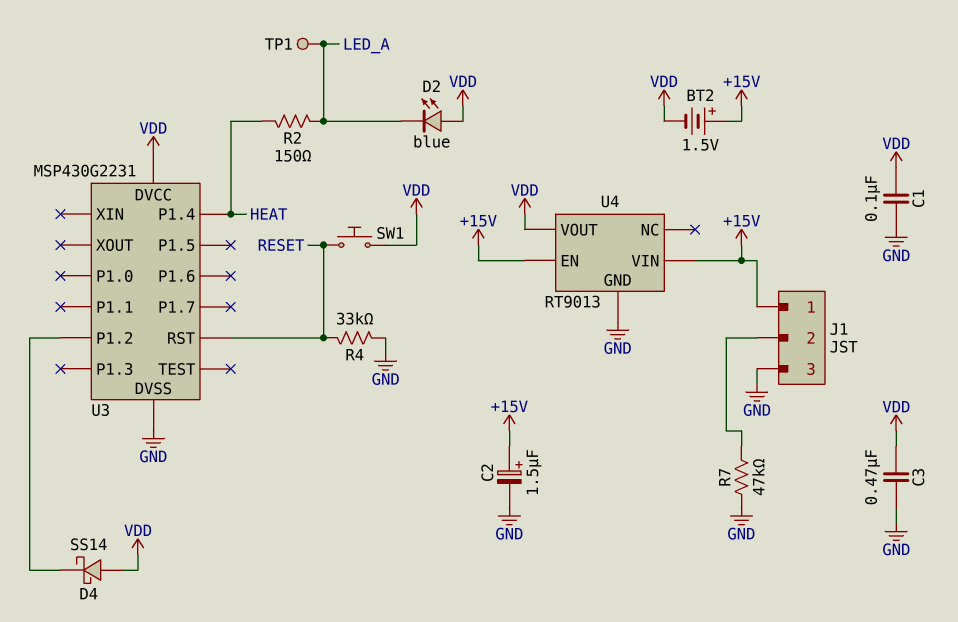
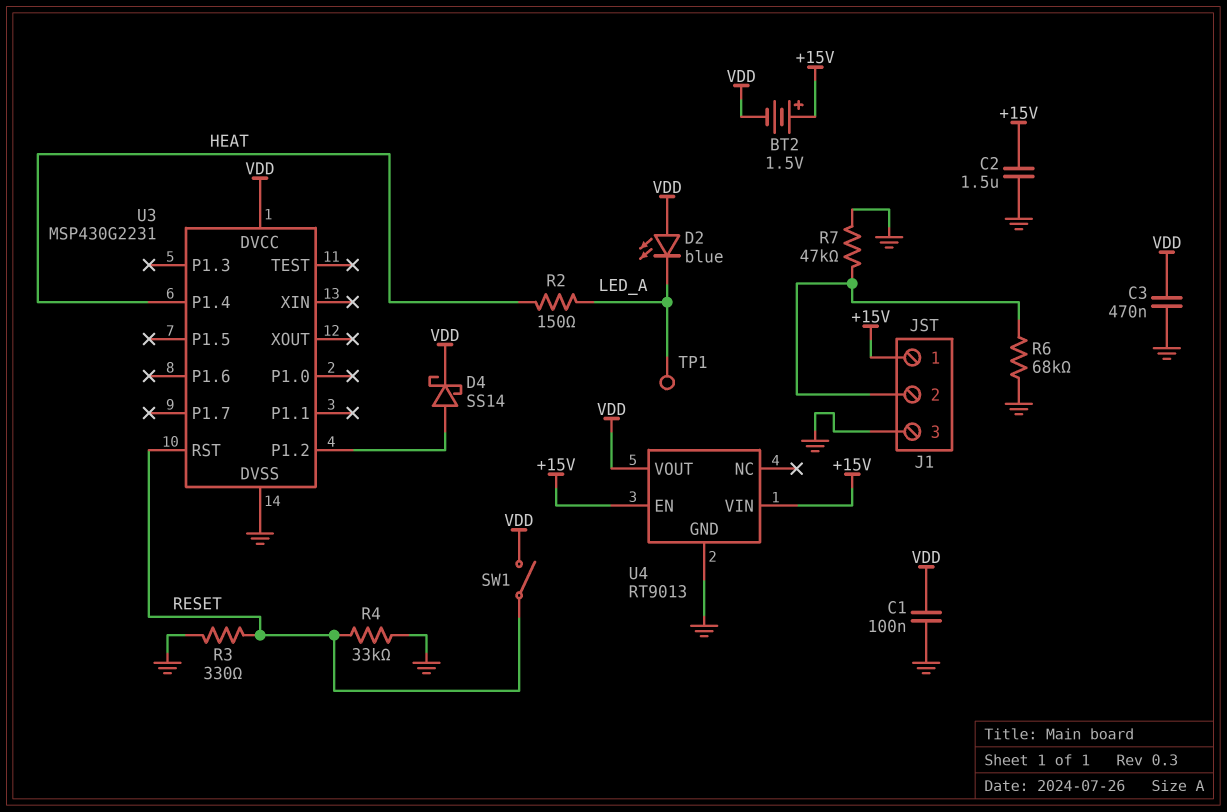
C2: 1.5uF (plus +15V, minus GND) -> 1.5uF (+15V, GND)
D4: schottky SS14 (A VDD, K U3/P1.2) -> schottky SS14 (A U3/P1.2, K VDD)
R3: none -> 330 (GND, RESET)
R6: none -> 68k (GND, J1/2)
SW1: button (RESET, VDD) -> switch (RESET, VDD)

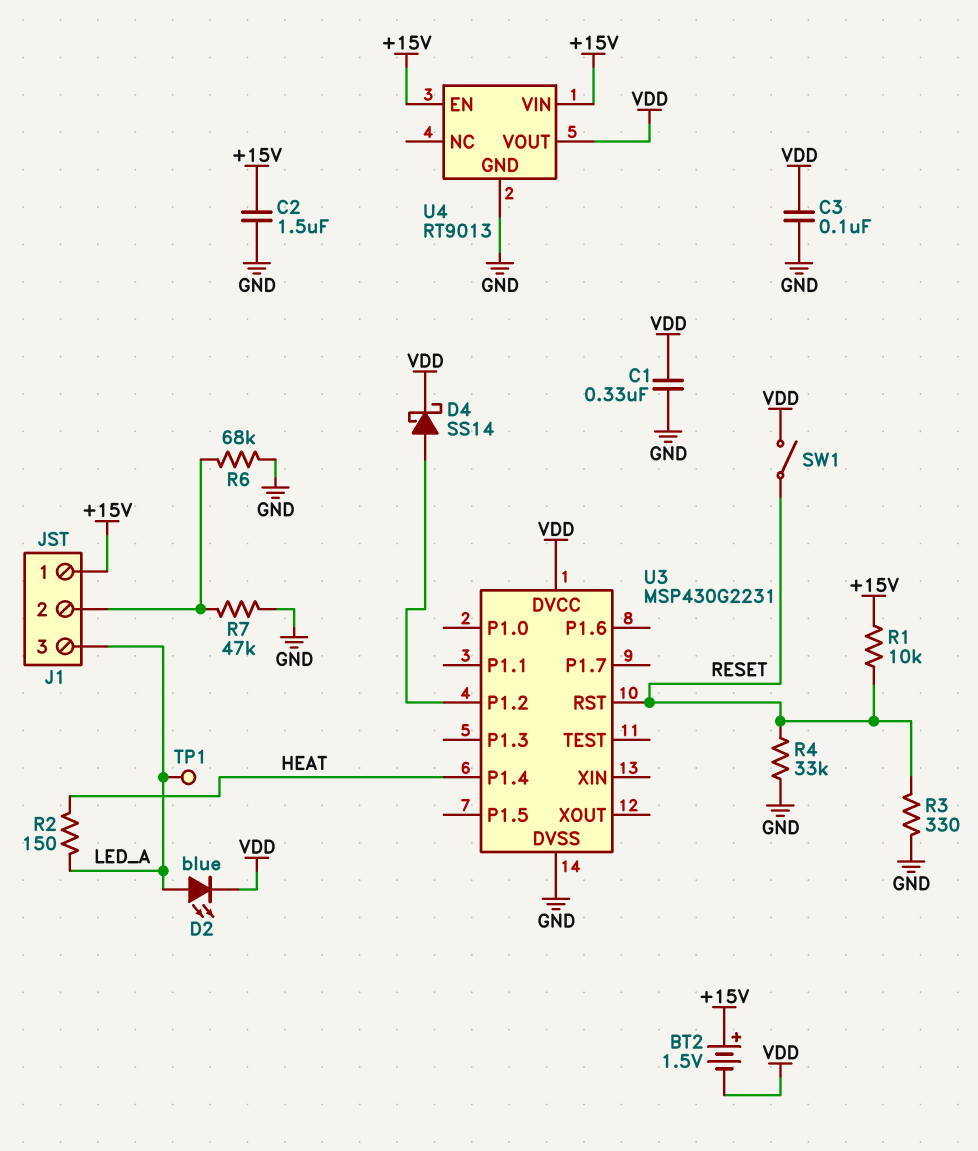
C1: 100nF (GND, VDD) -> 330nF (GND, VDD)
C3: 470nF (GND, VDD) -> 100nF (GND, VDD)
D2: LED blue (A VDD, K LED_A) -> LED blue (A LED_A, K VDD)
J1 pin 3: GND -> LED_A
R1: none -> 10k (+15V, RESET)

